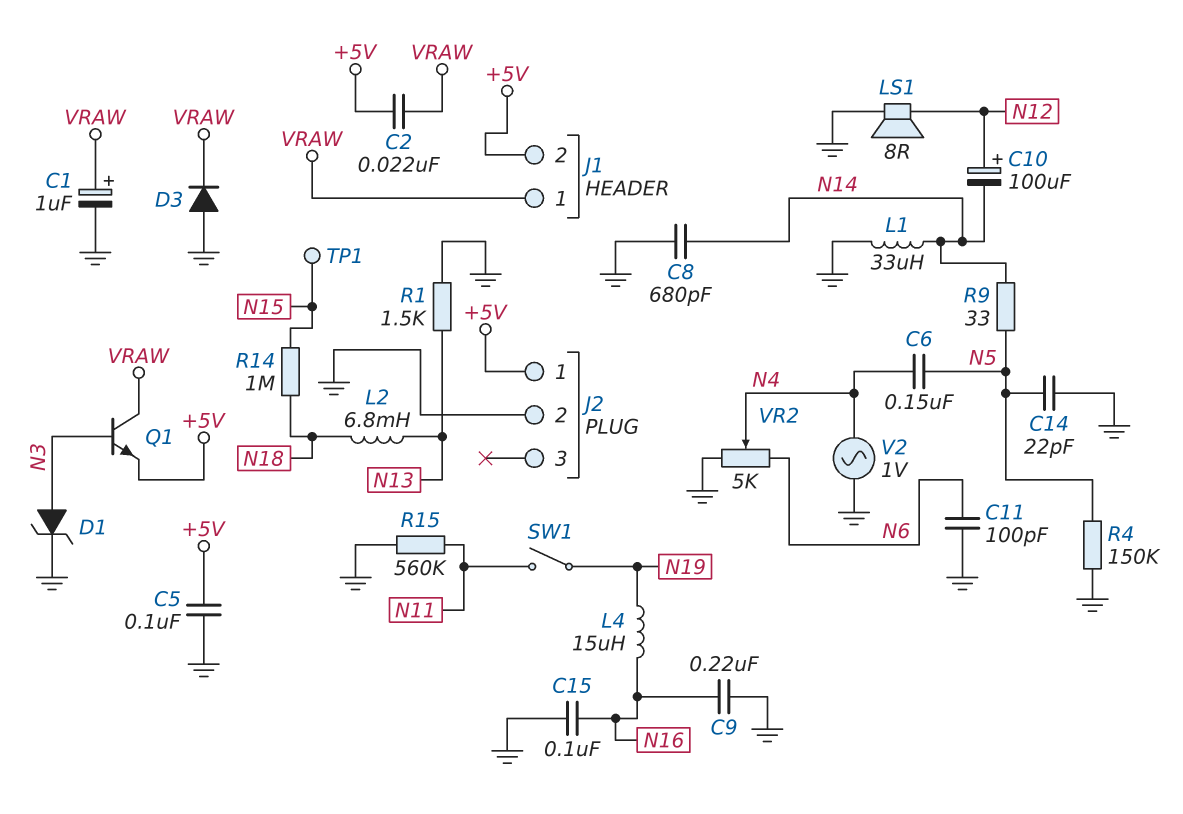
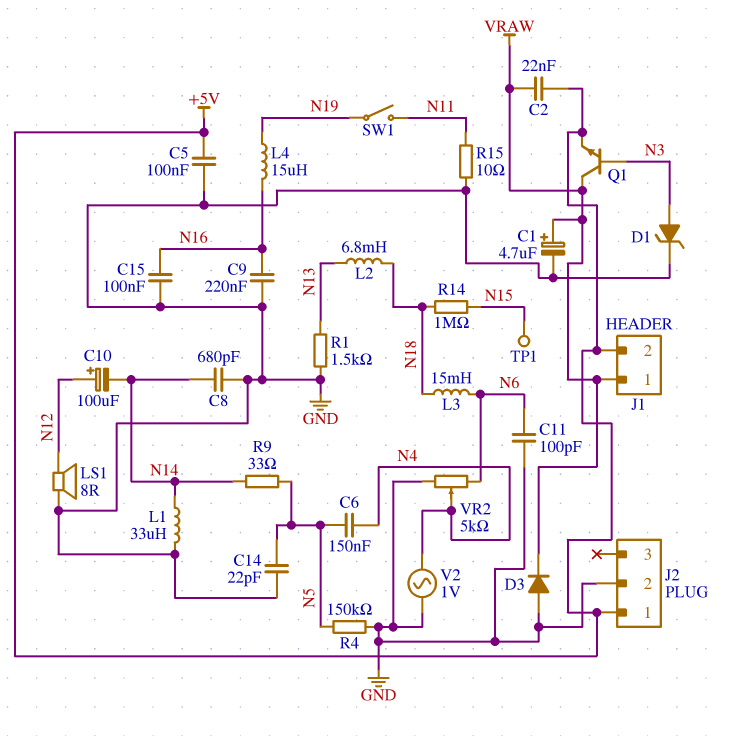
C1: 1uF (plus VRAW, minus GND) -> 4.7uF (plus VRAW, minus GND)
L3: none -> 15mH (N6, N18)
R15: 560k (GND, N11) -> 10 (GND, N11)

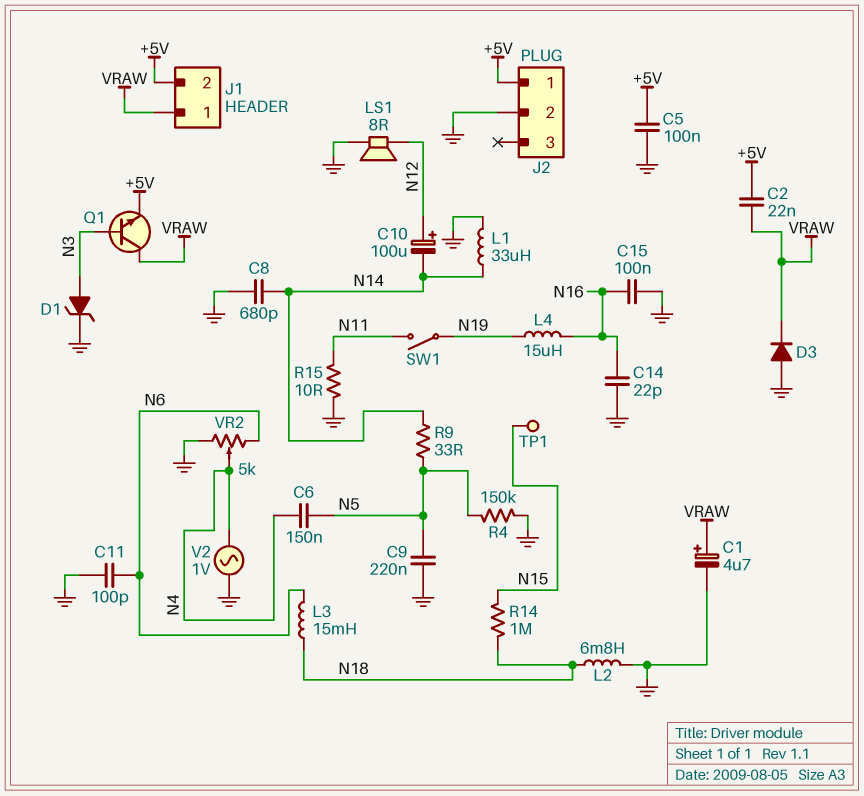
C9: 220nF (GND, N16) -> 220nF (GND, N5)
C14: 22pF (GND, N5) -> 22pF (GND, N16)
L2: 6.8mH (N13, N18) -> 6.8mH (GND, N18)
R1: 1.5k (GND, N13) -> none

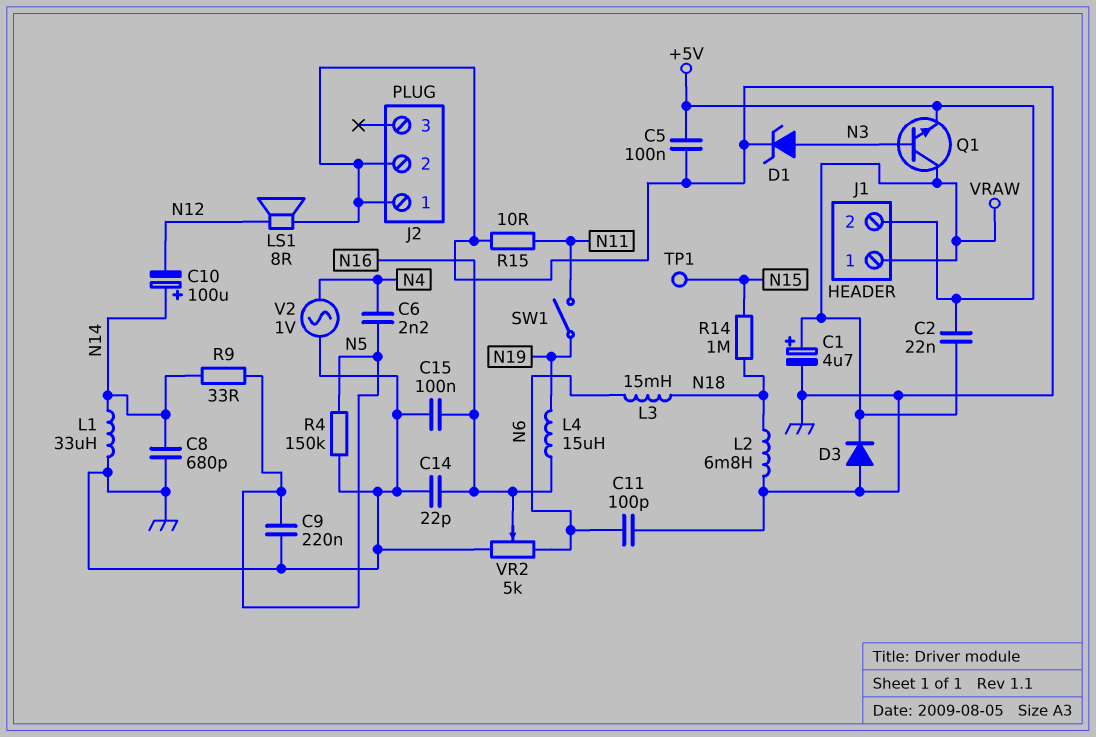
C6: 150nF (N4, N5) -> 2.2nF (N4, N5)
C10: 100uF (plus N12, minus N14) -> 100uF (plus N14, minus N12)
J2 pin 1: +5V -> GND
VR2: 5k (GND, N6, wiper N4) -> 5k (GND, N6, wiper N16)

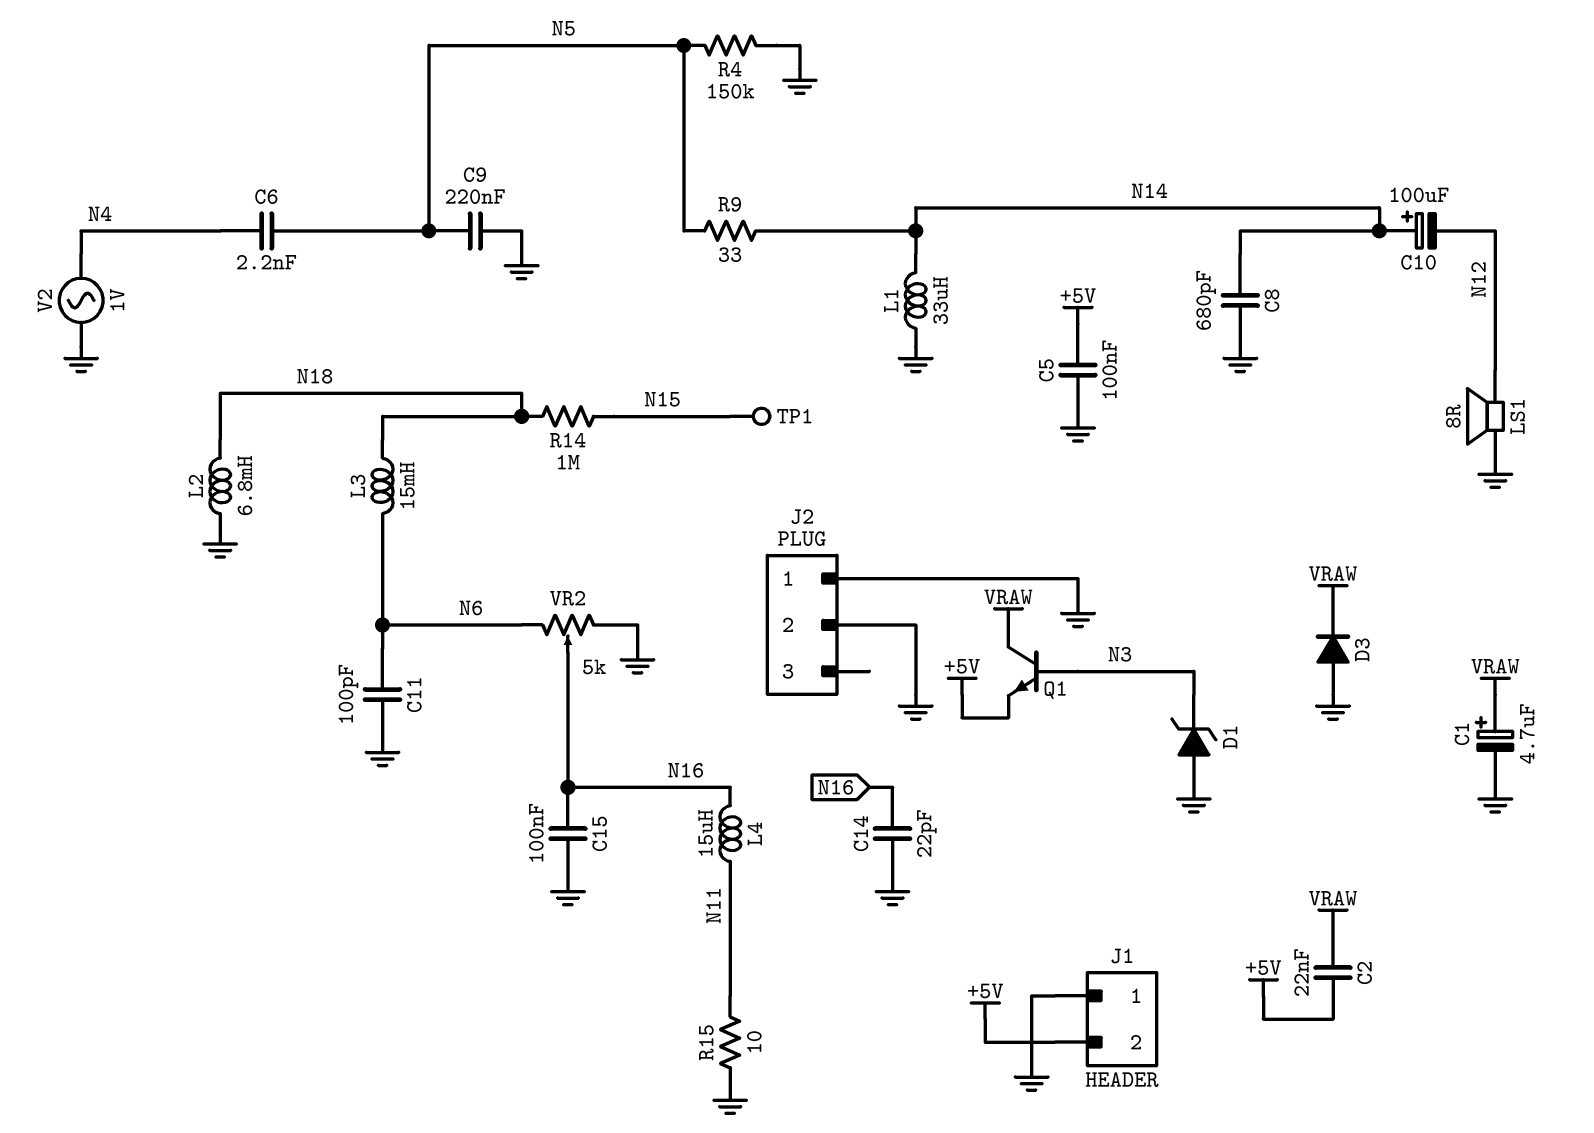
D1: zener (A N3, K GND) -> zener (A GND, K N3)
J1 pin 1: VRAW -> GND
L4: 15uH (N16, N19) -> 15uH (N11, N16)
SW1: switch (N11, N19) -> none

